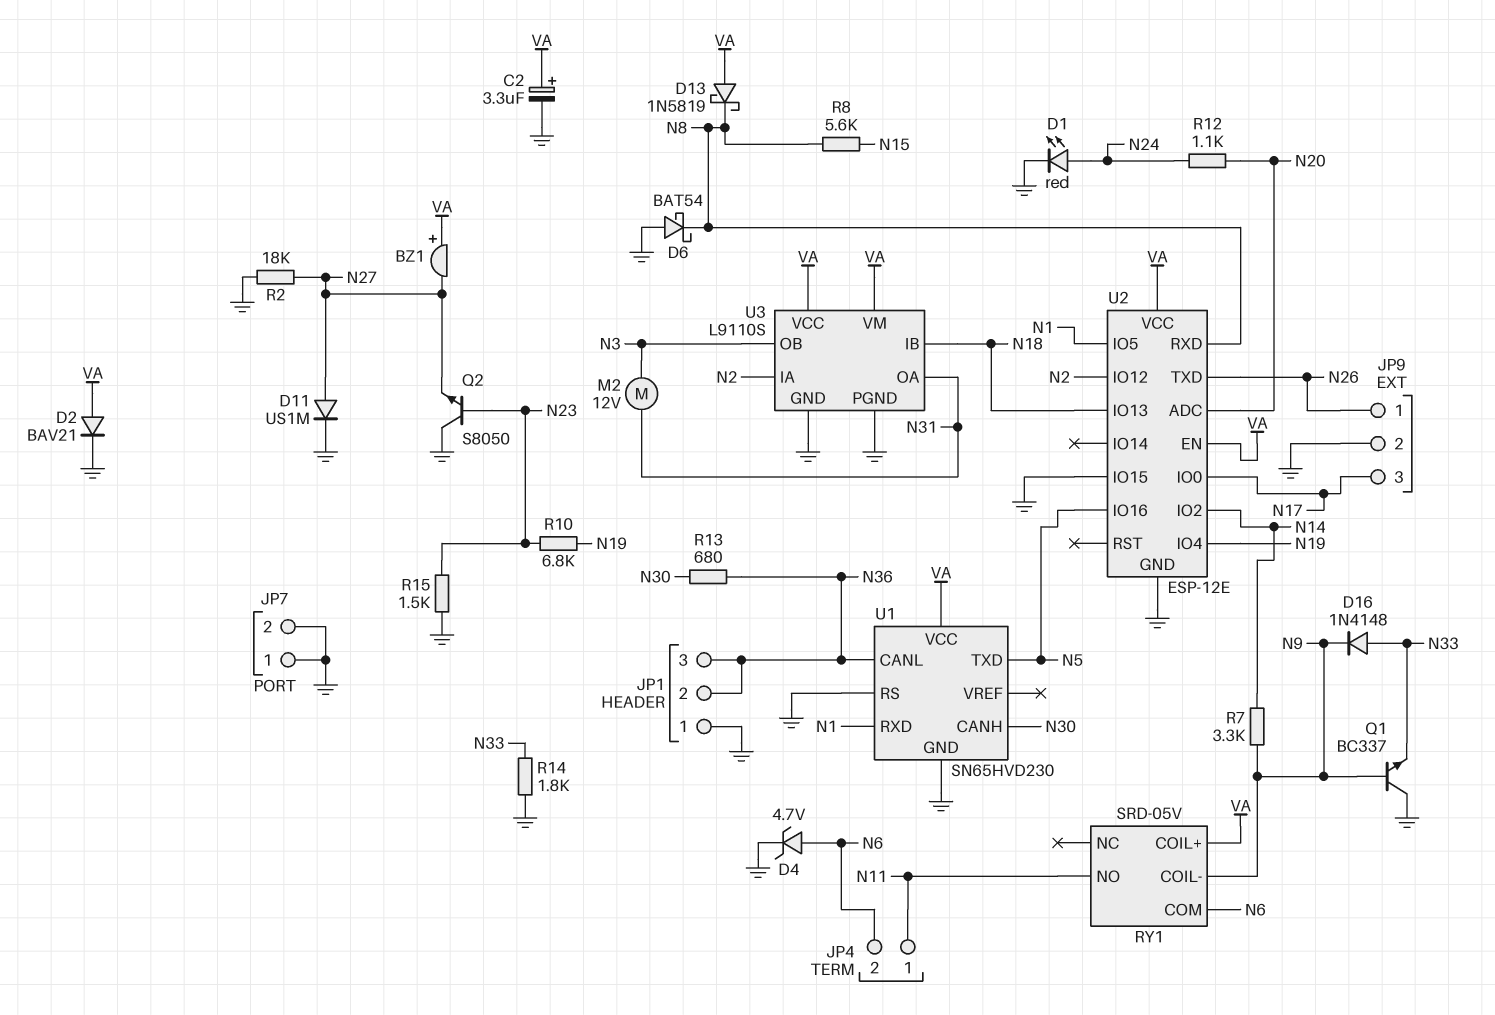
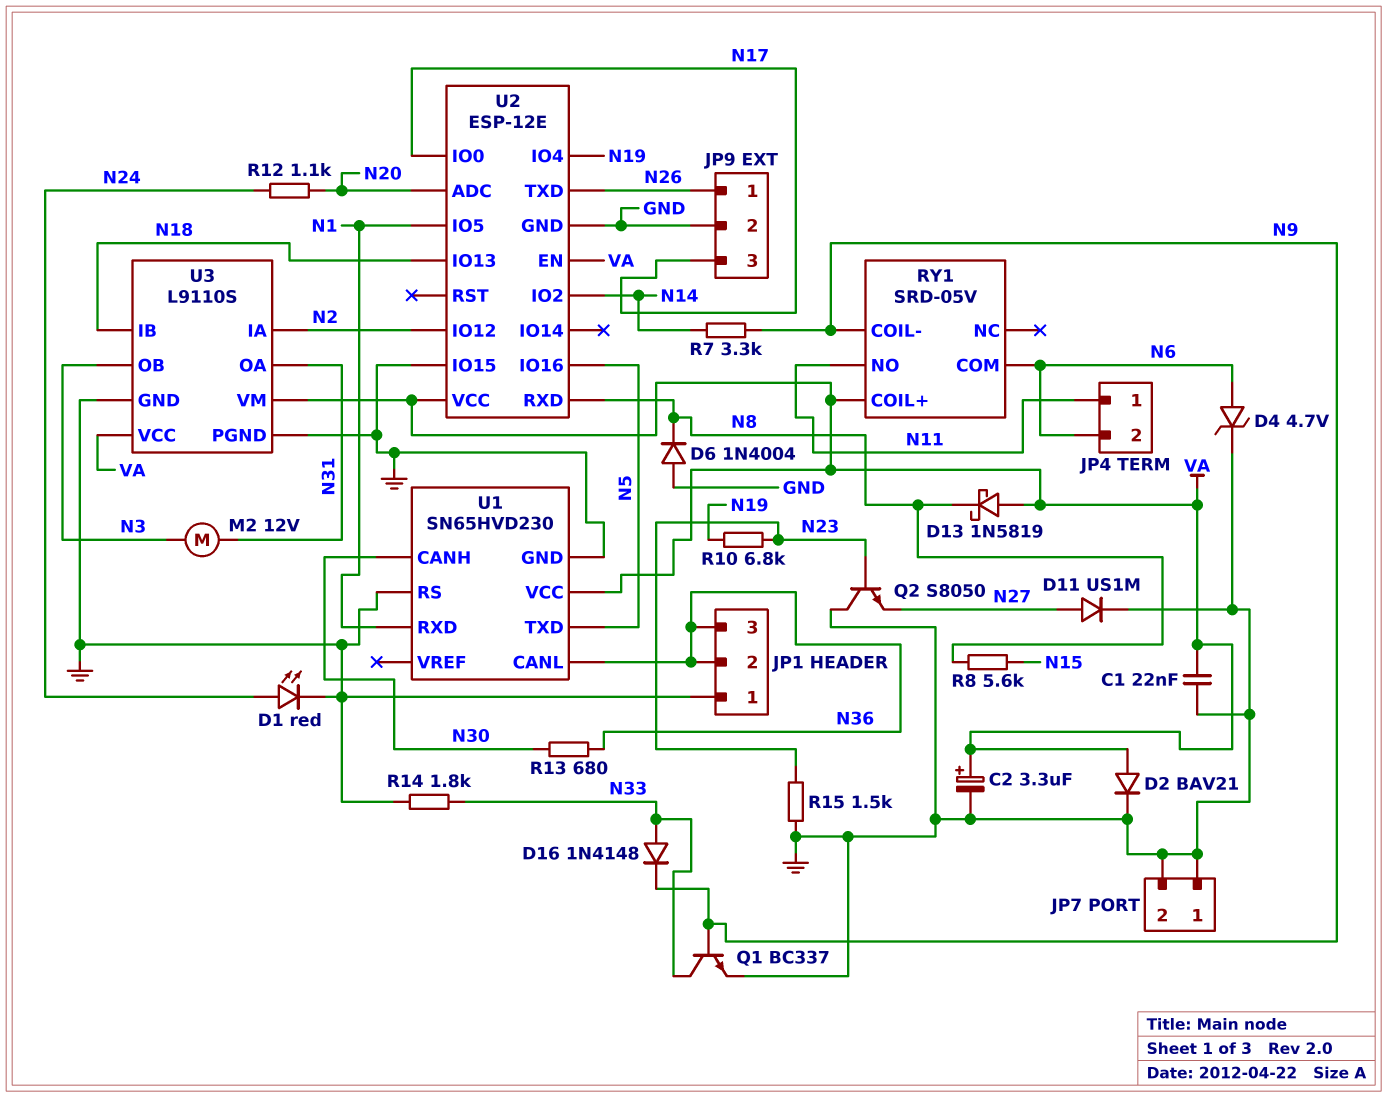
BZ1: buzzer (plus VA, minus N27) -> none
C1: none -> 22nF (GND, VA)
D6: schottky BAT54 (A GND, K N8) -> diode 1N4004 (A GND, K N8)
Q1: NPN BC337 (B N9, C GND, E N33) -> NPN BC337 (B N9, C N33, E GND)
R2: 18k (GND, N27) -> none

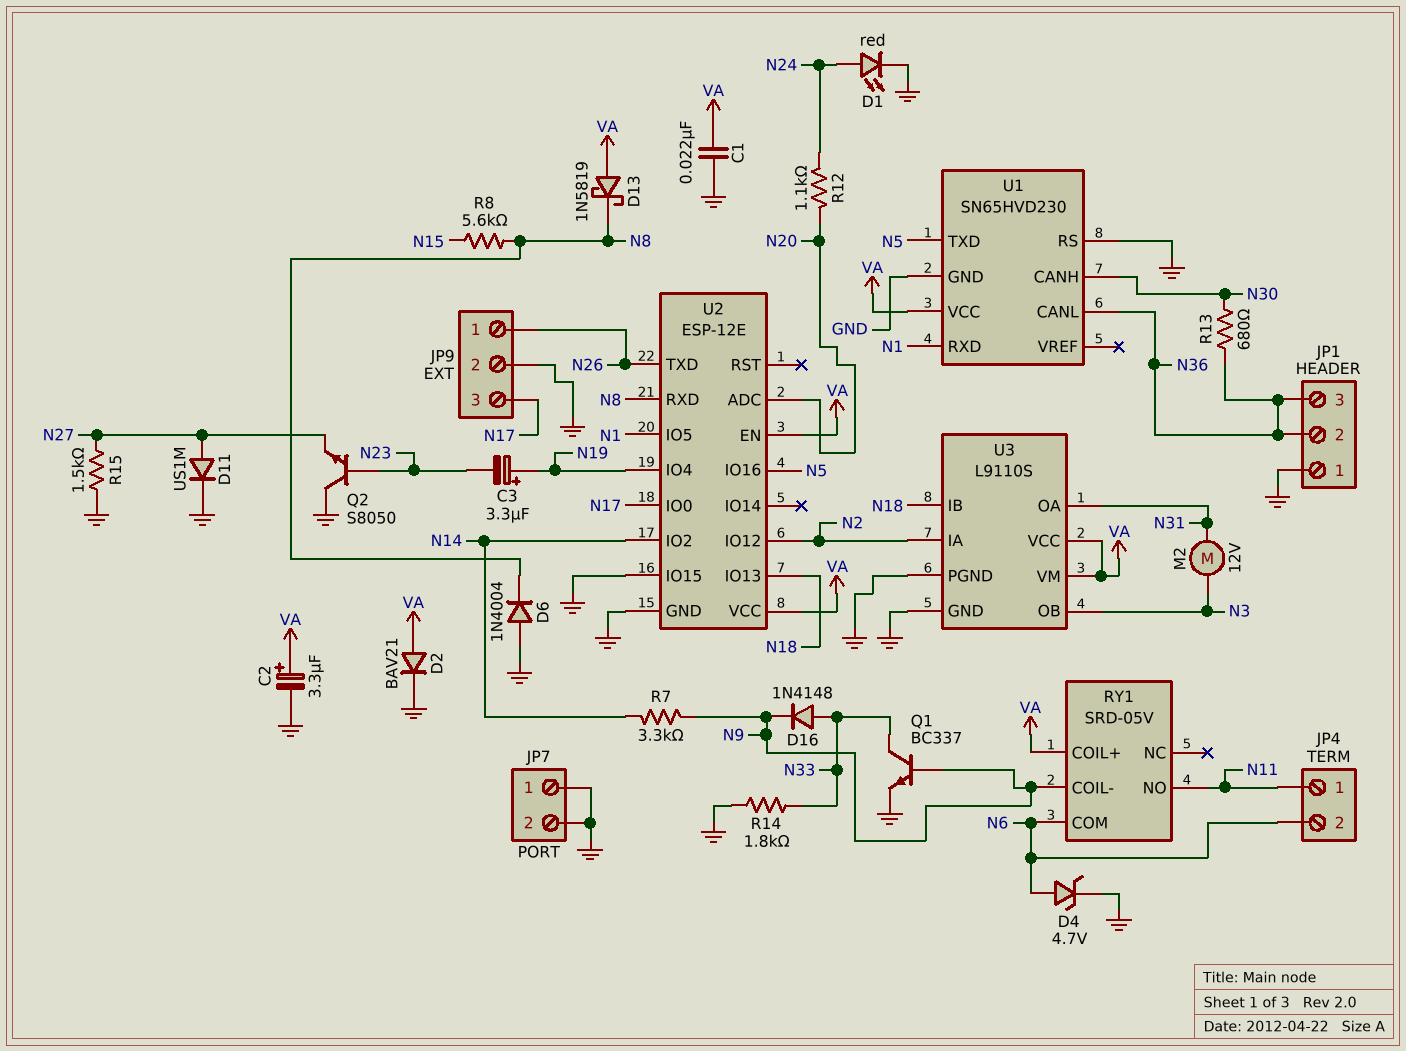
C3: none -> 3.3uF (plus N19, minus N23)
R10: 6.8k (N19, N23) -> none
R15: 1.5k (GND, N23) -> 1.5k (GND, N27)

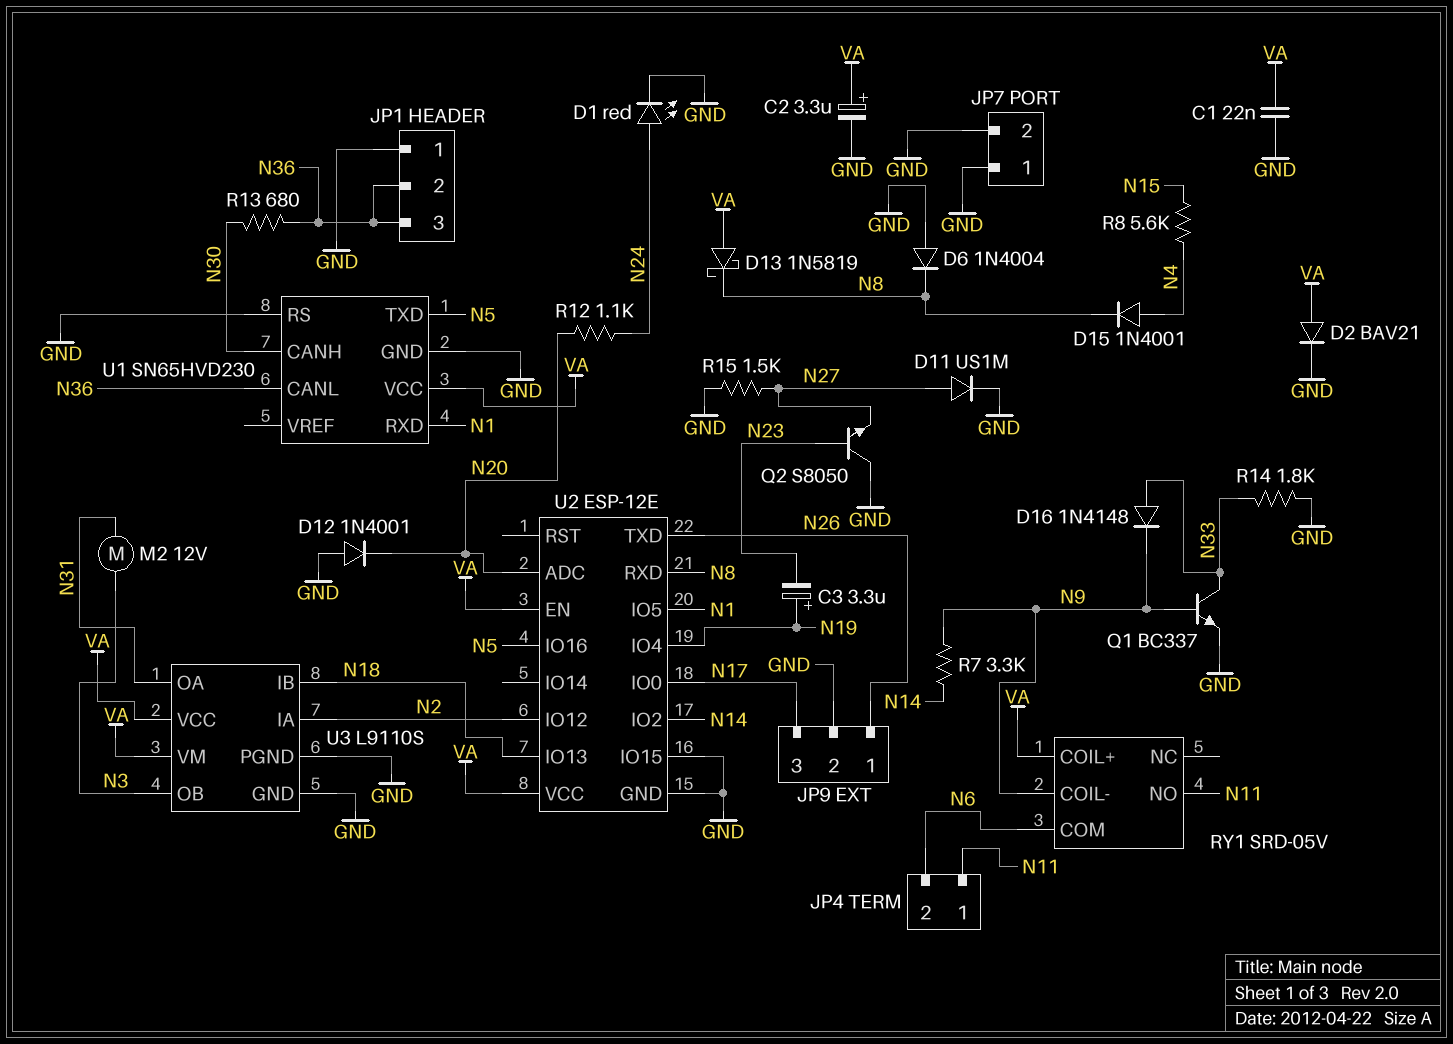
D4: zener 4.7V (A N6, K GND) -> none
D12: none -> diode 1N4001 (A GND, K N20)
D15: none -> diode 1N4001 (A N4, K N8)
R8: 5.6k (N8, N15) -> 5.6k (N4, N15)

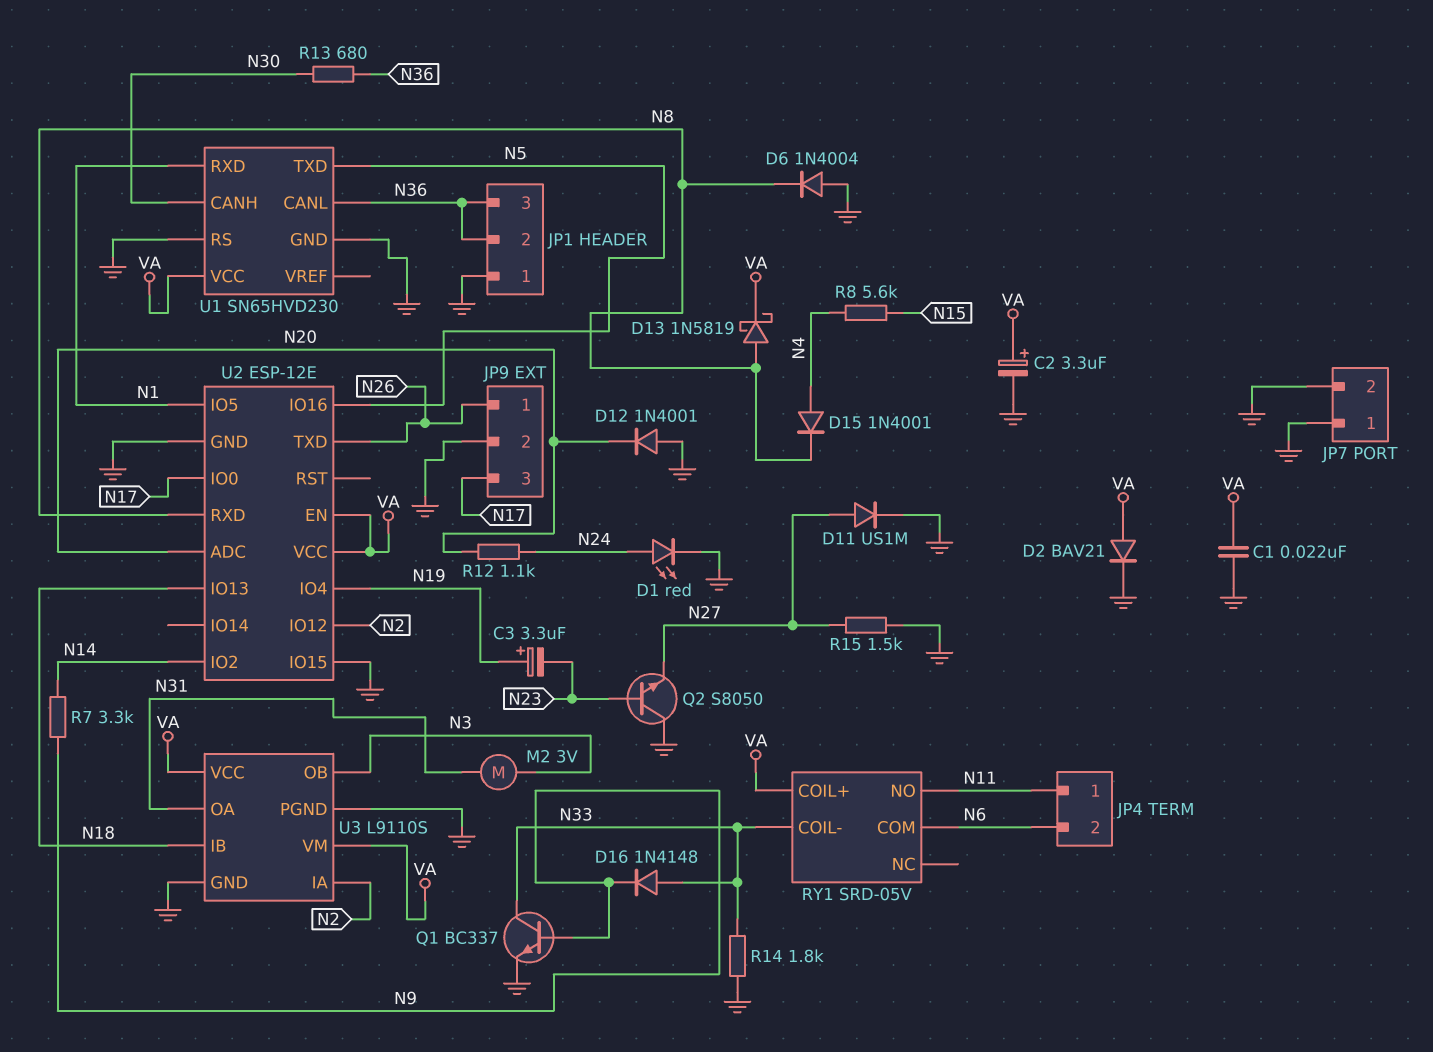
D13: schottky 1N5819 (A VA, K N8) -> schottky 1N5819 (A N8, K VA)
M2: motor 12V (N3, N31) -> motor 3V (N3, N31)
RY1 pin COIL-: N9 -> N33

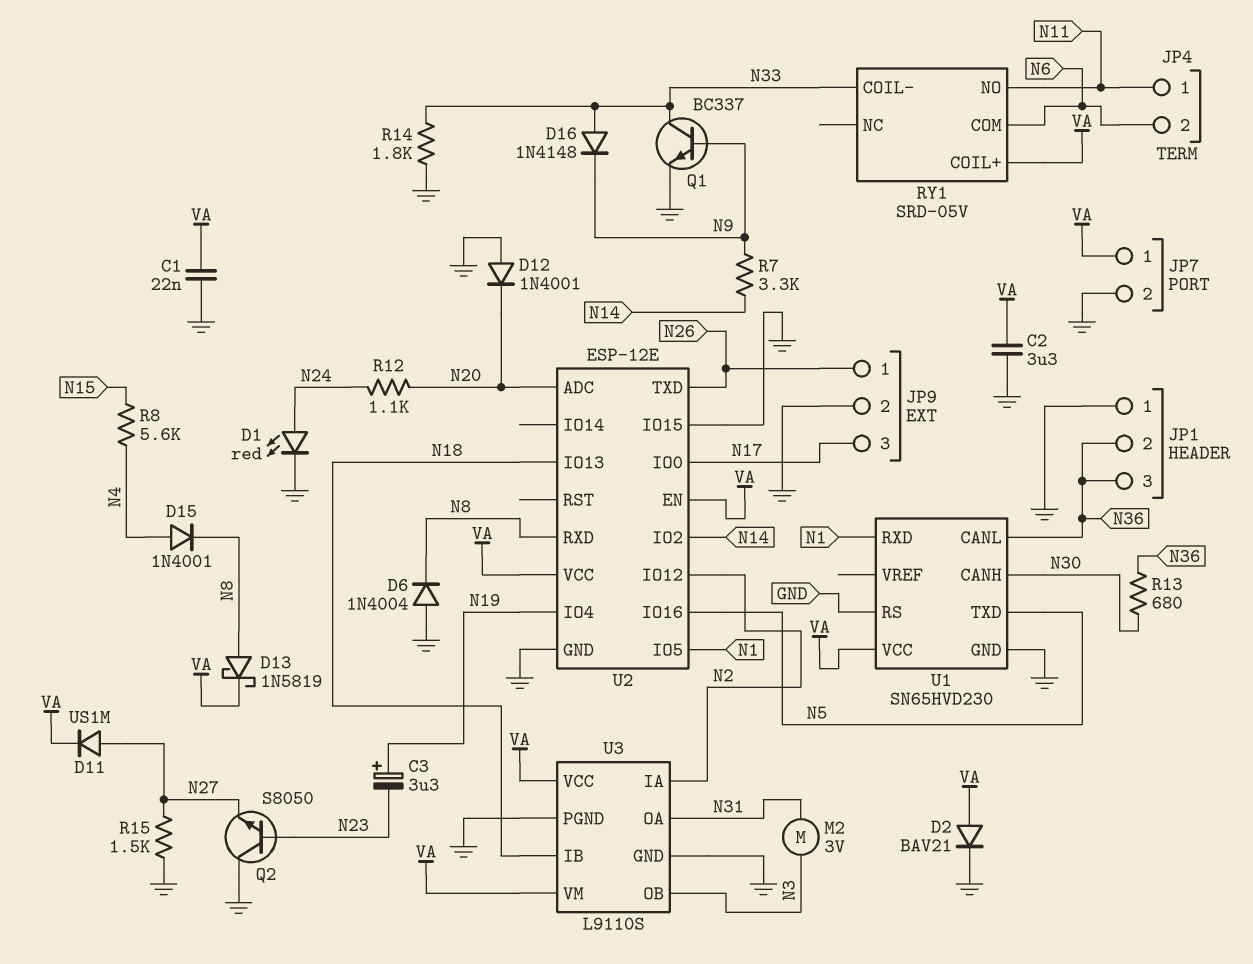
C2: 3.3uF (plus VA, minus GND) -> 3.3uF (GND, VA)
D11: diode US1M (A N27, K GND) -> diode US1M (A N27, K VA)
JP7 pin 1: GND -> VA

